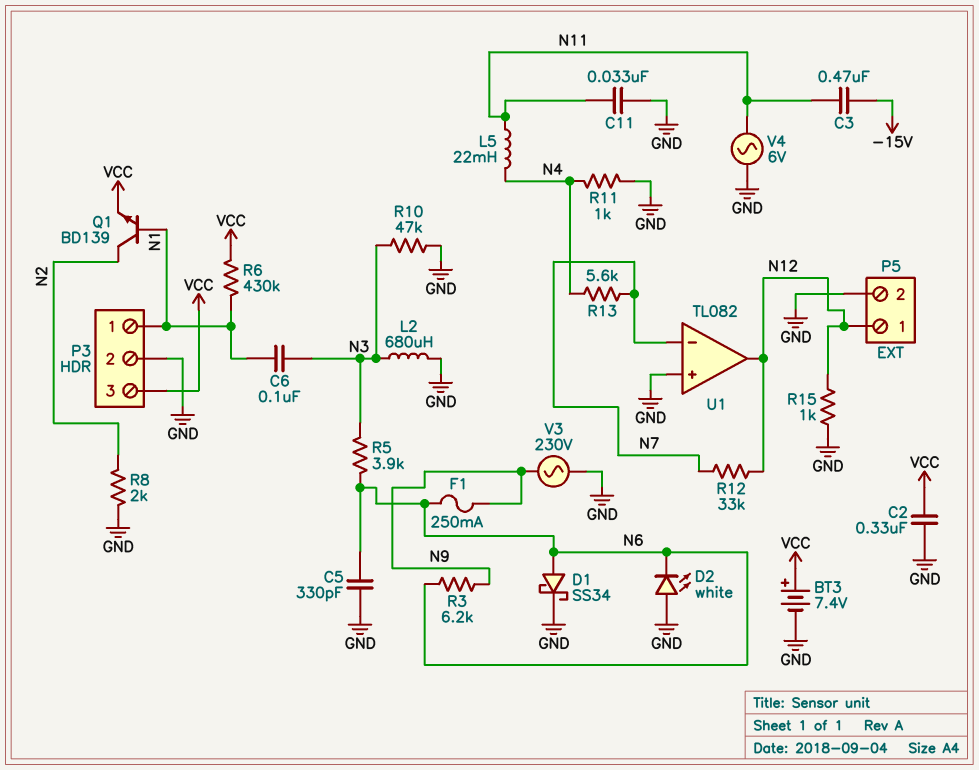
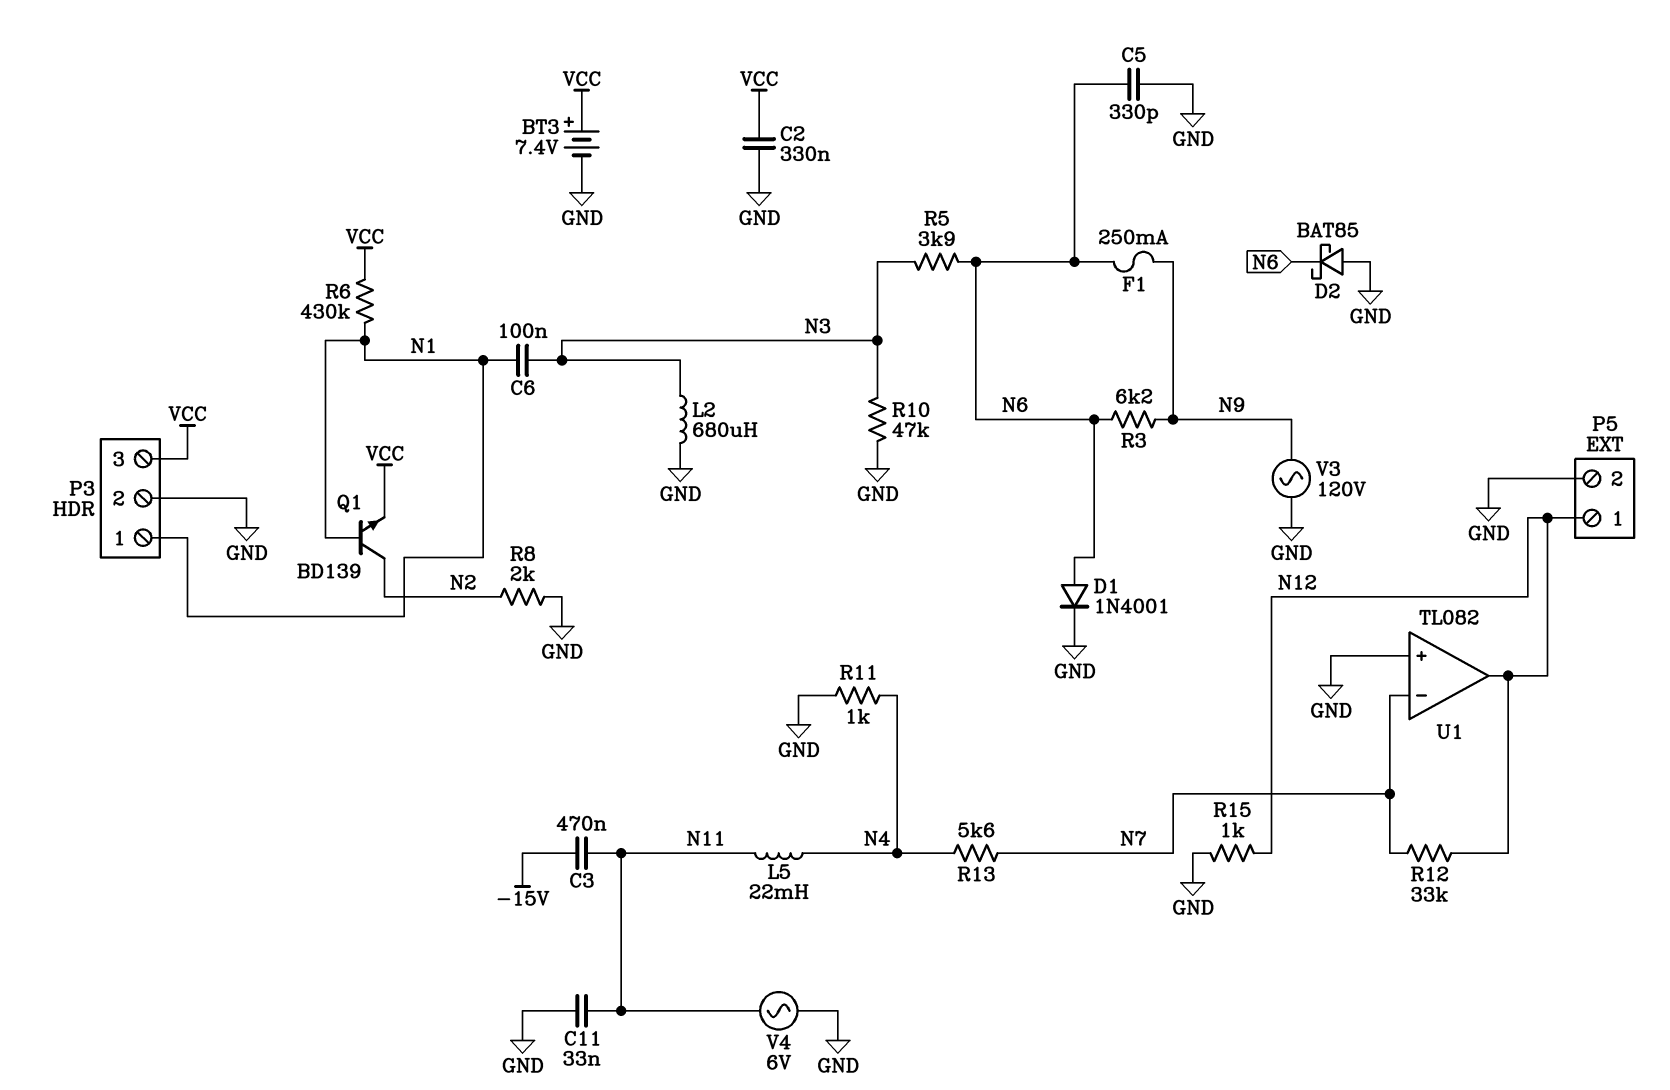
D1: schottky SS34 (A N6, K GND) -> diode 1N4001 (A N6, K GND)
D2: LED white (A GND, K N6) -> schottky BAT85 (A GND, K N6)
V3: AC 230V (GND, N9) -> AC 120V (GND, N9)

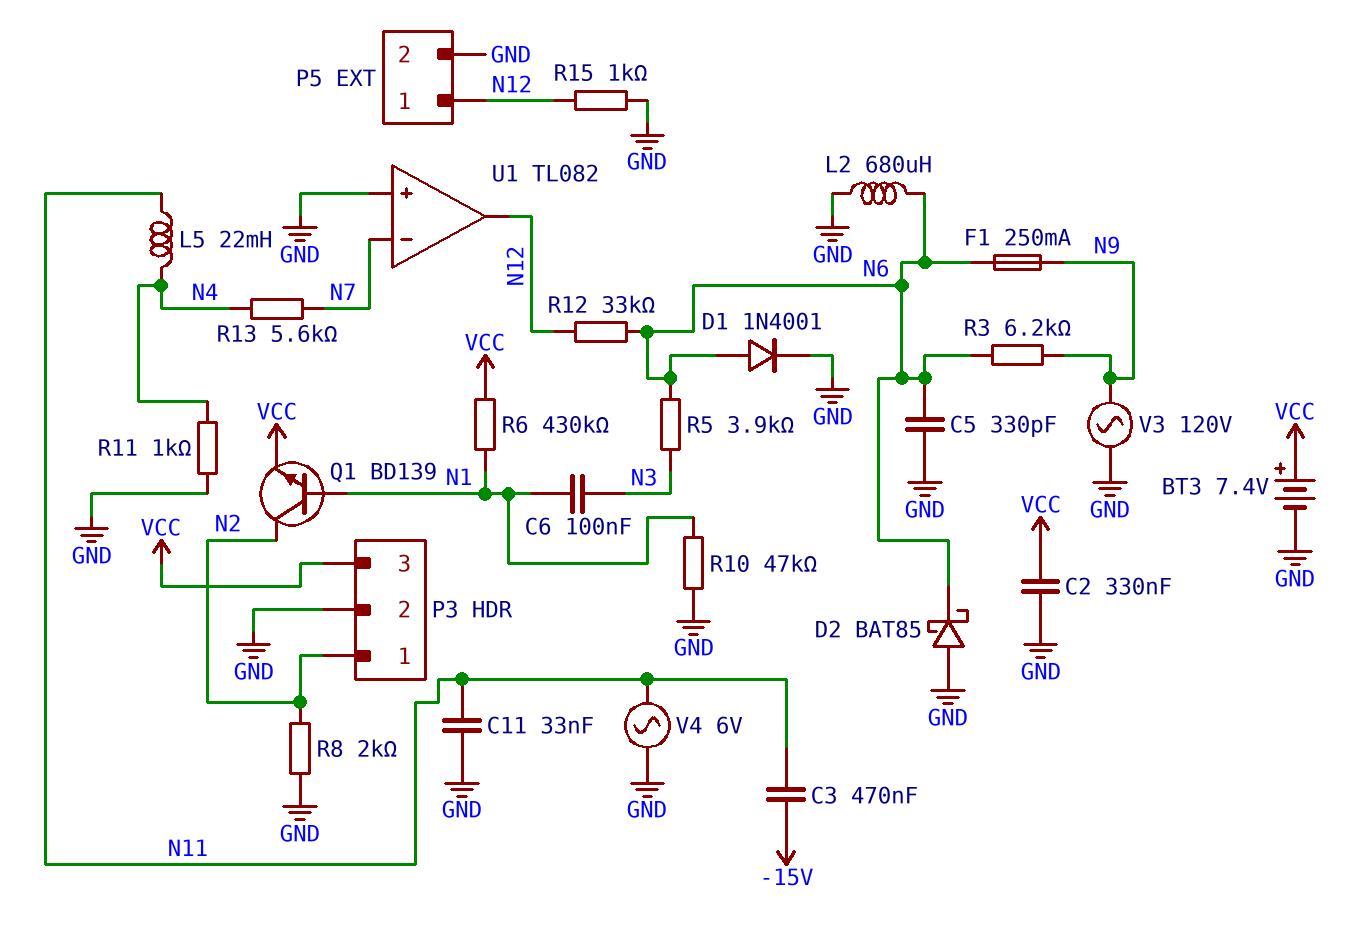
L2: 680uH (GND, N3) -> 680uH (GND, N6)
P3 pin 1: N1 -> N2
R10: 47k (GND, N3) -> 47k (GND, N1)
R12: 33k (N7, N12) -> 33k (N6, N12)

